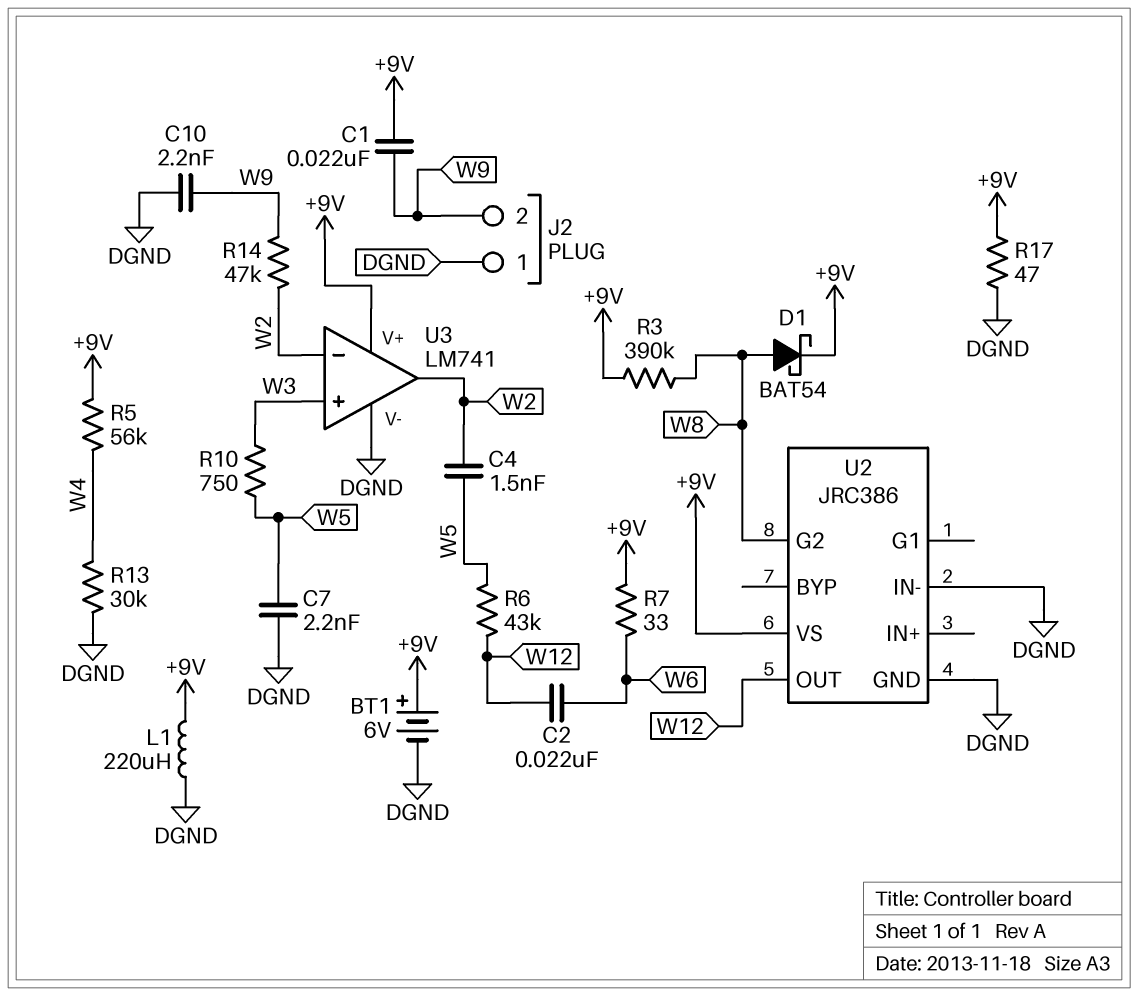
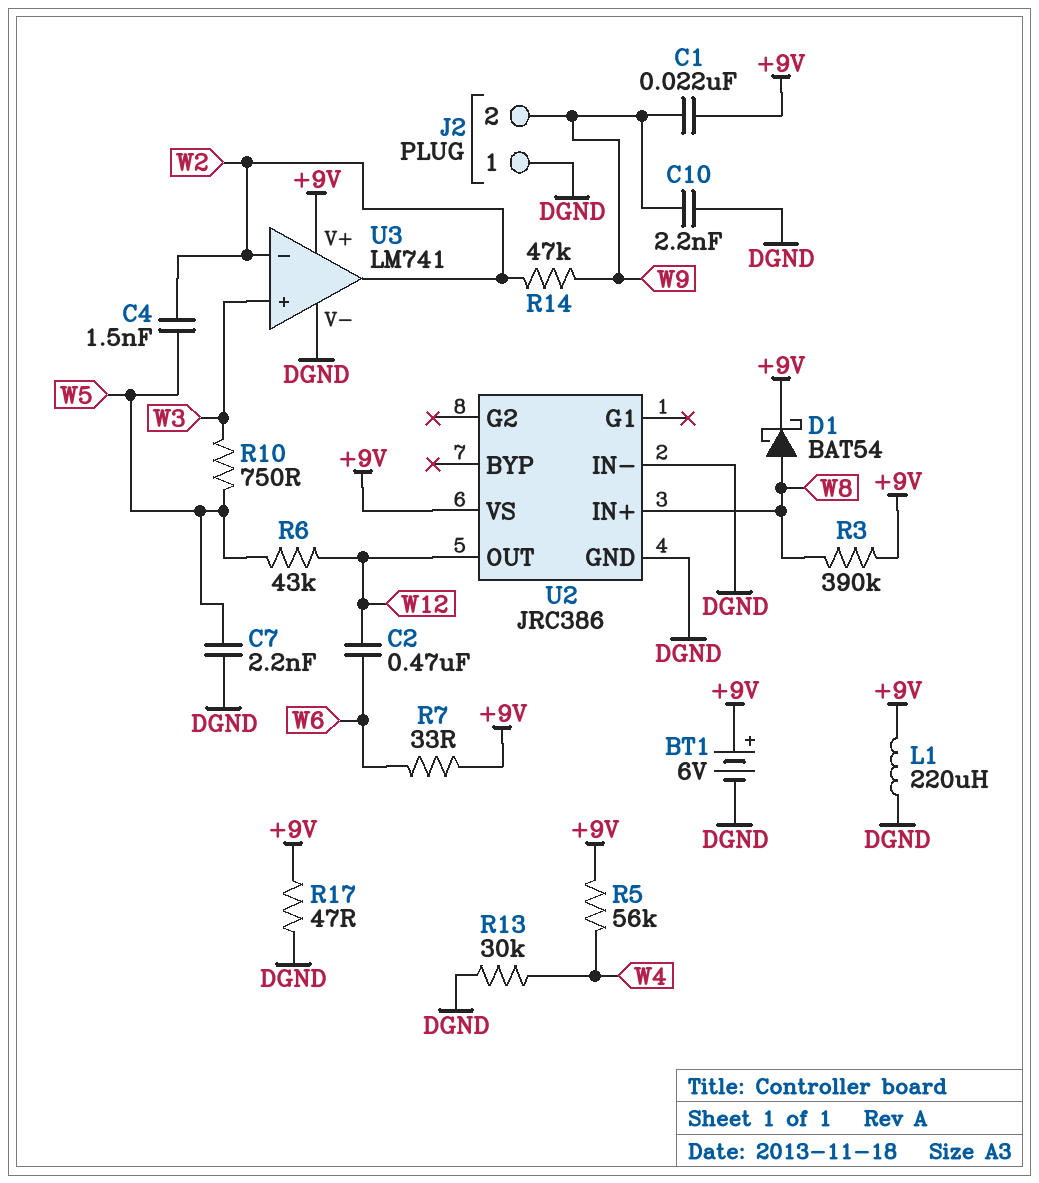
C2: 22nF (W6, W12) -> 470nF (W6, W12)
U2 pin G2: W8 -> none
U2 pin IN+: none -> W8

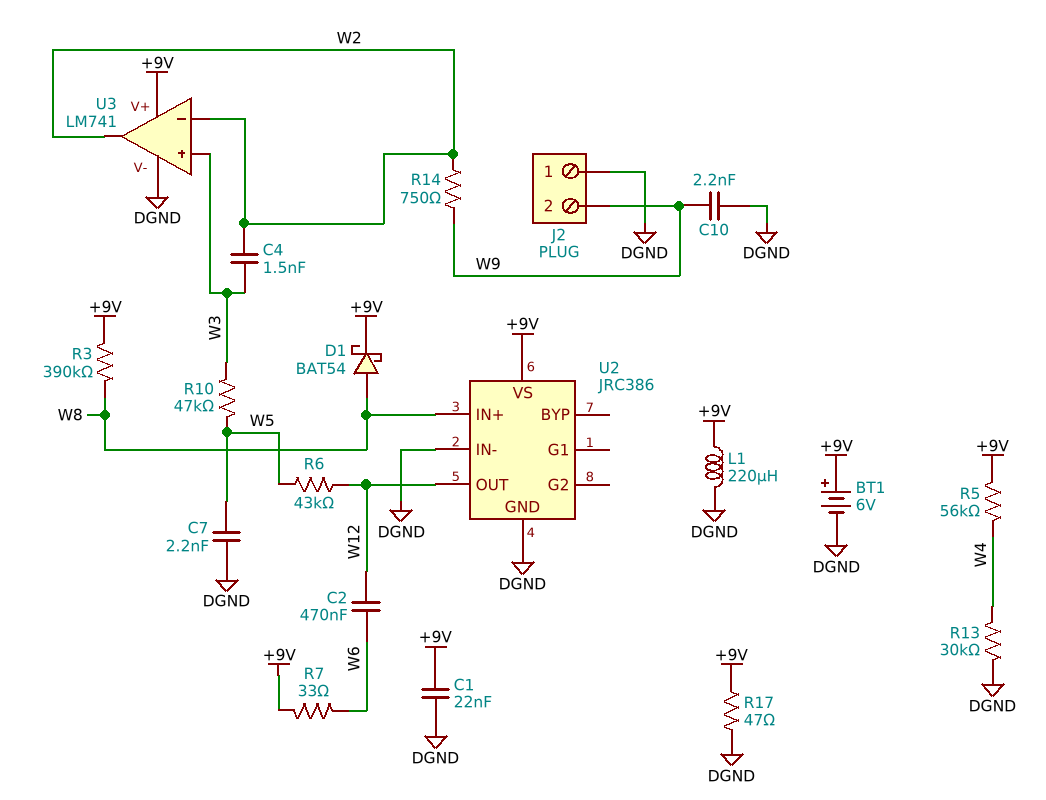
C1: 22nF (+9V, W9) -> 22nF (+9V, DGND)
C4: 1.5nF (W2, W5) -> 1.5nF (W2, W3)
R10: 750 (W3, W5) -> 47k (W3, W5)
R14: 47k (W2, W9) -> 750 (W2, W9)

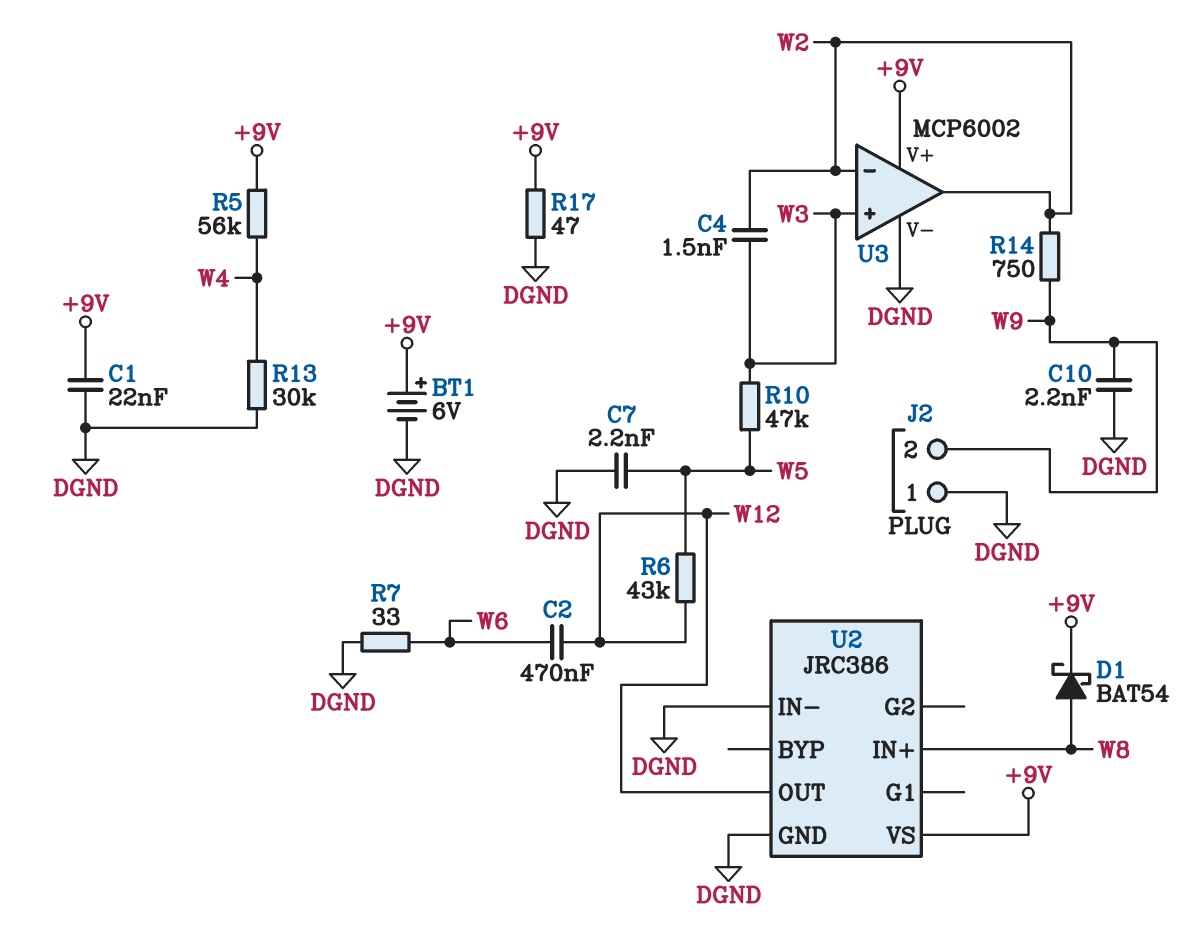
L1: 220uH (+9V, DGND) -> none
R3: 390k (+9V, W8) -> none
R7: 33 (+9V, W6) -> 33 (DGND, W6)
U3: LM741 -> MCP6002

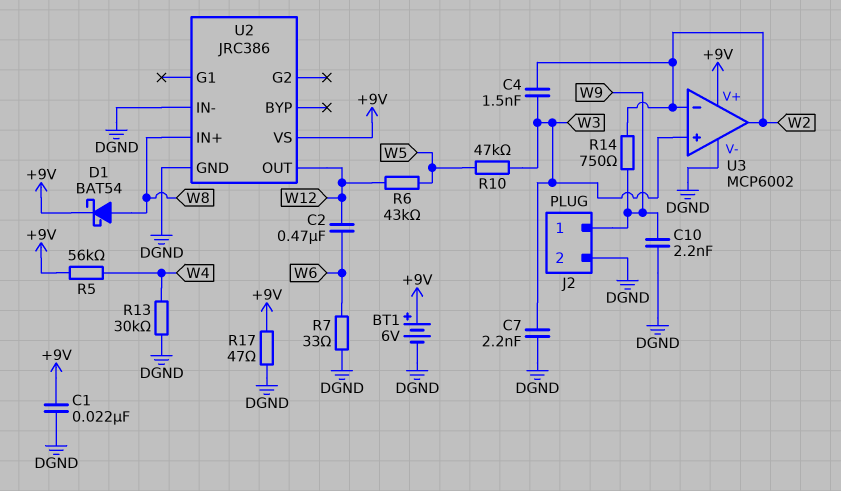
C7: 2.2nF (DGND, W5) -> 2.2nF (DGND, W3)
J2 pin 1: DGND -> W9
J2 pin 2: W9 -> DGND

